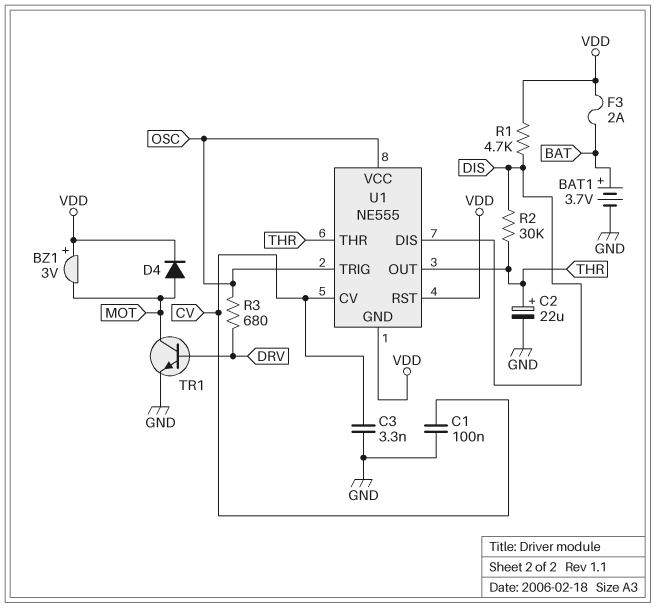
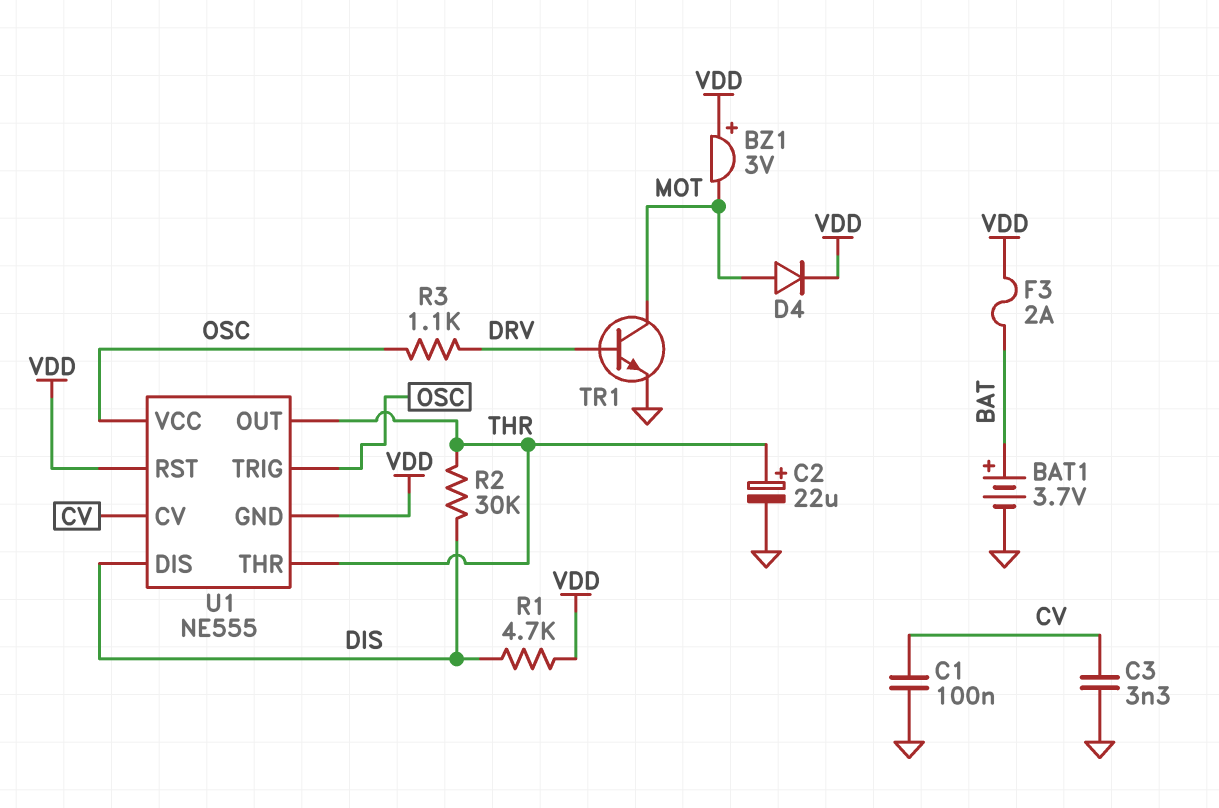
R3: 680 (DRV, OSC) -> 1.1k (DRV, OSC)

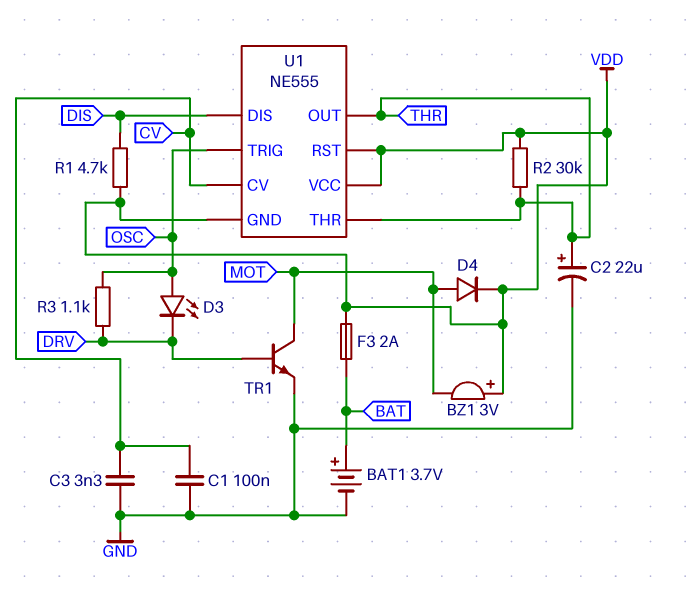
D3: none -> LED (A OSC, K DRV)
R2: 30k (DIS, THR) -> 30k (THR, VDD)
U1 pin VCC: OSC -> VDD

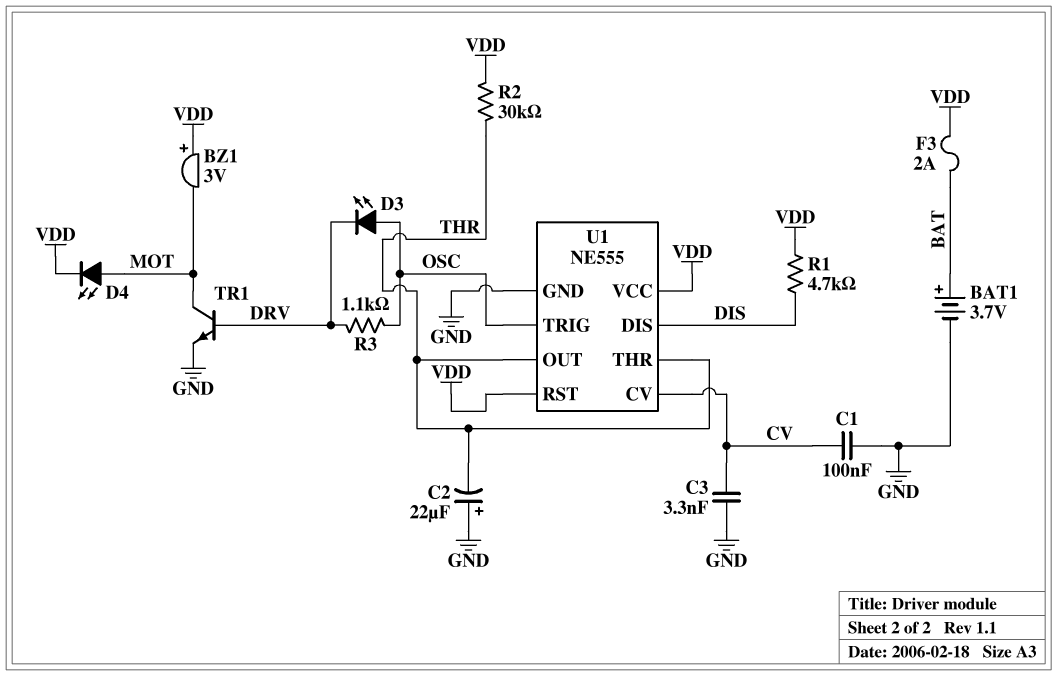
C2: 22uF (plus THR, minus GND) -> 22uF (plus GND, minus THR)
D4: diode (A MOT, K VDD) -> LED (A MOT, K VDD)
U1 pin GND: VDD -> GND

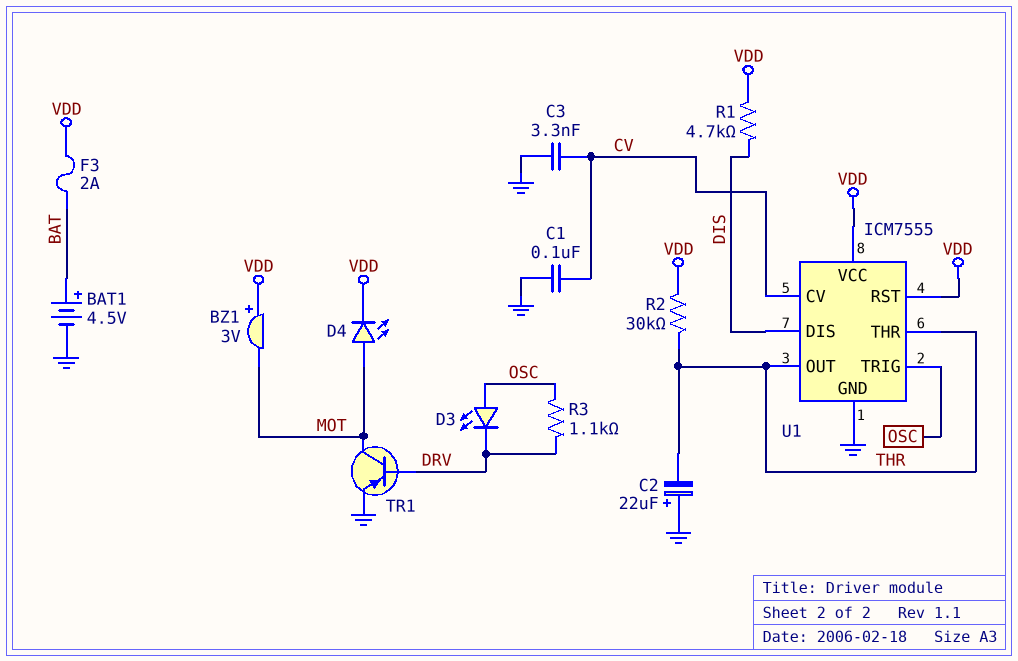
BAT1: 3.7V (plus BAT, minus GND) -> 4.5V (plus BAT, minus GND)
TR1: NPN (B DRV, C MOT, E GND) -> PNP (B DRV, C MOT, E GND)
U1: NE555 -> ICM7555

